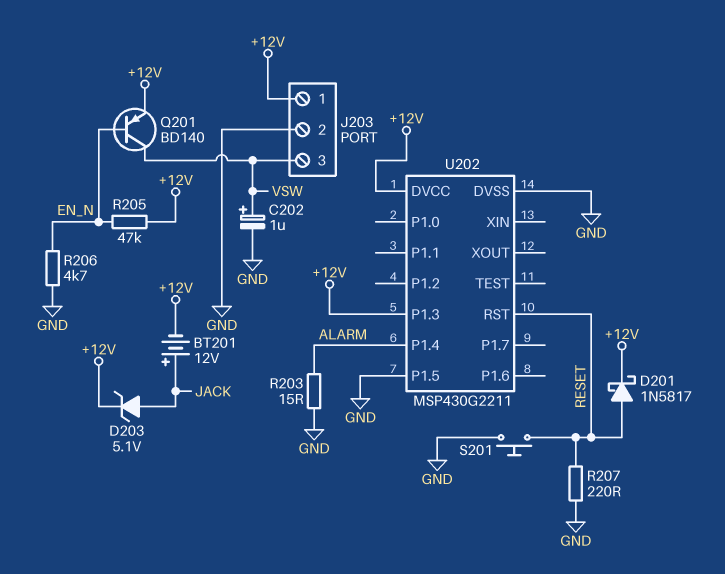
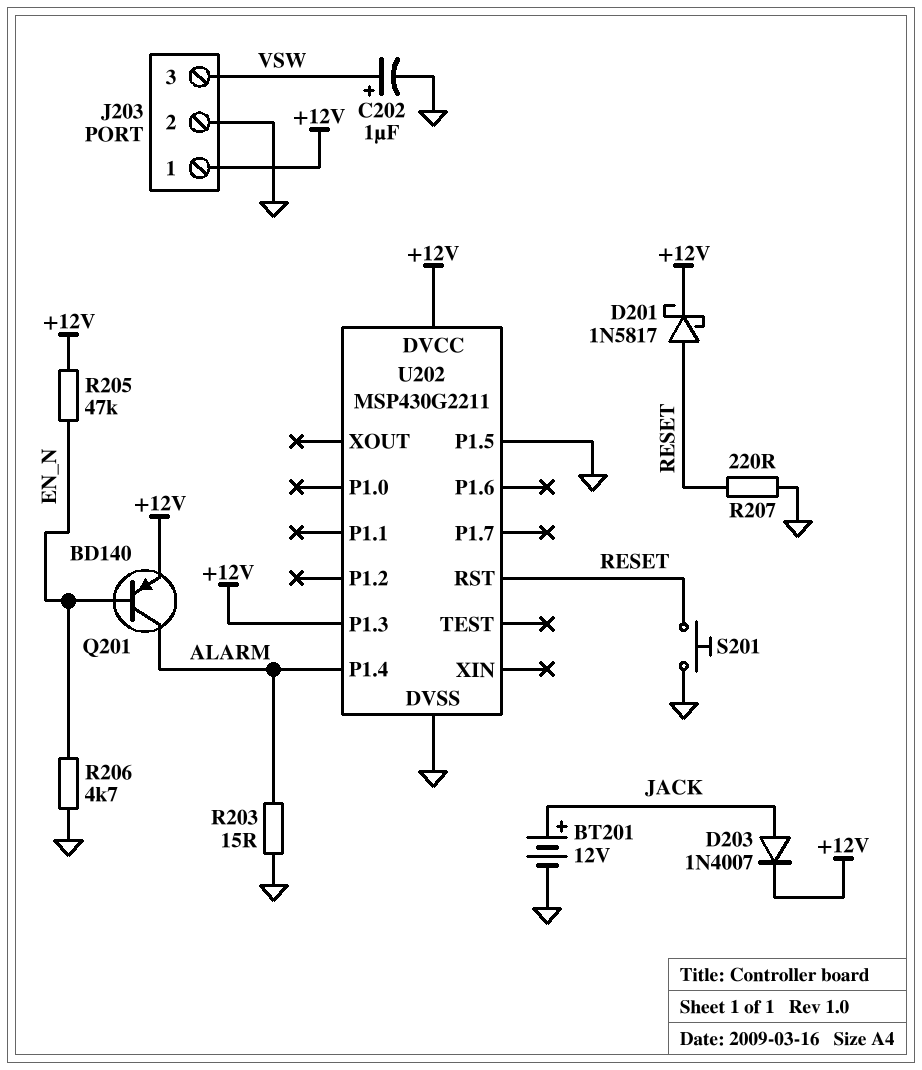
BT201: 12V (plus JACK, minus +12V) -> 12V (plus JACK, minus GND)
D203: zener 5.1V (A JACK, K +12V) -> diode 1N4007 (A JACK, K +12V)
Q201: PNP BD140 (B EN_N, C VSW, E +12V) -> PNP BD140 (B EN_N, C ALARM, E +12V)

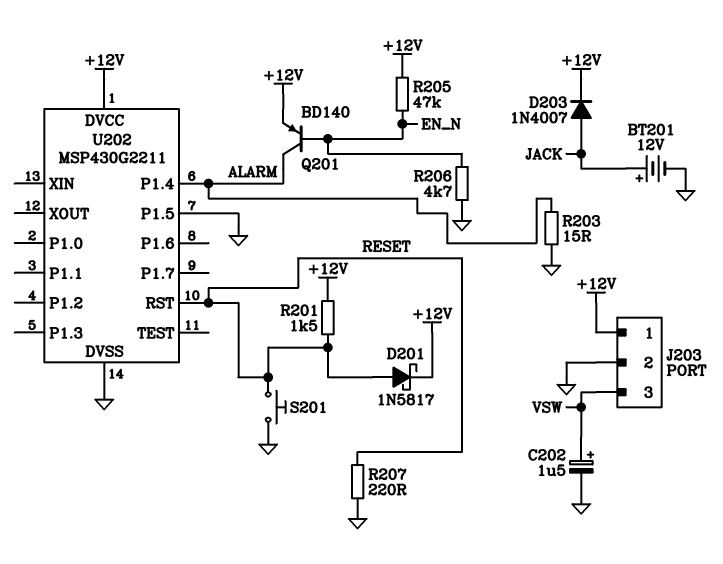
C202: 1uF (plus VSW, minus GND) -> 1.5uF (plus VSW, minus GND)
R201: none -> 1.5k (+12V, RESET)
U202 pin P1.3: +12V -> none

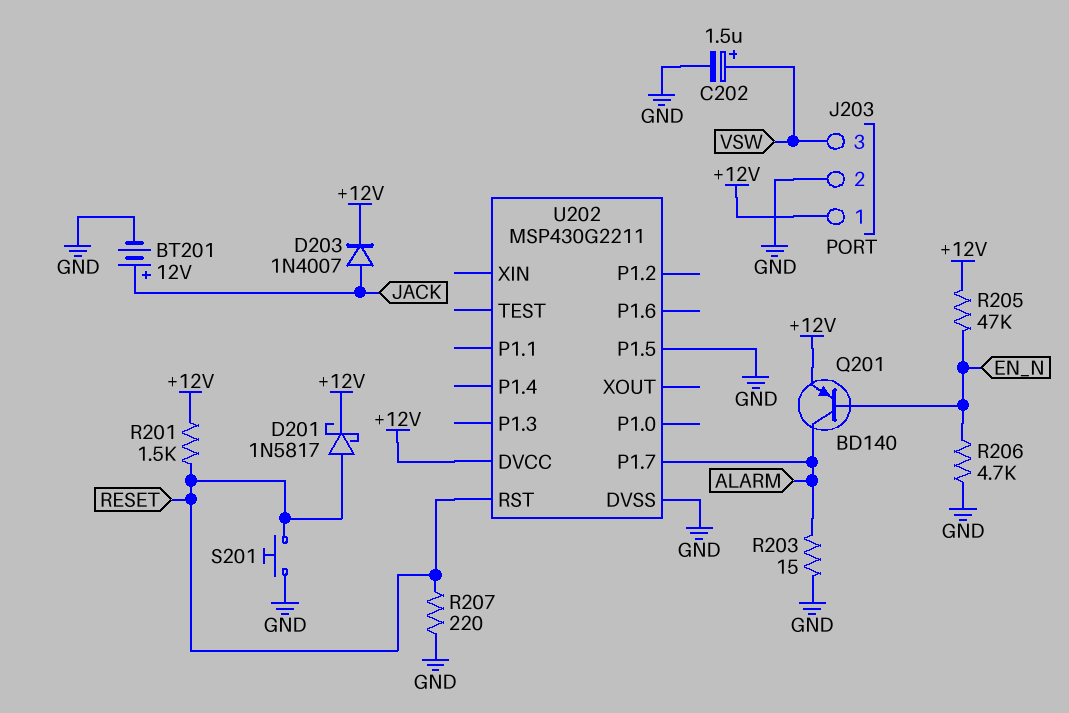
U202 pin P1.4: ALARM -> none
U202 pin P1.7: none -> ALARM

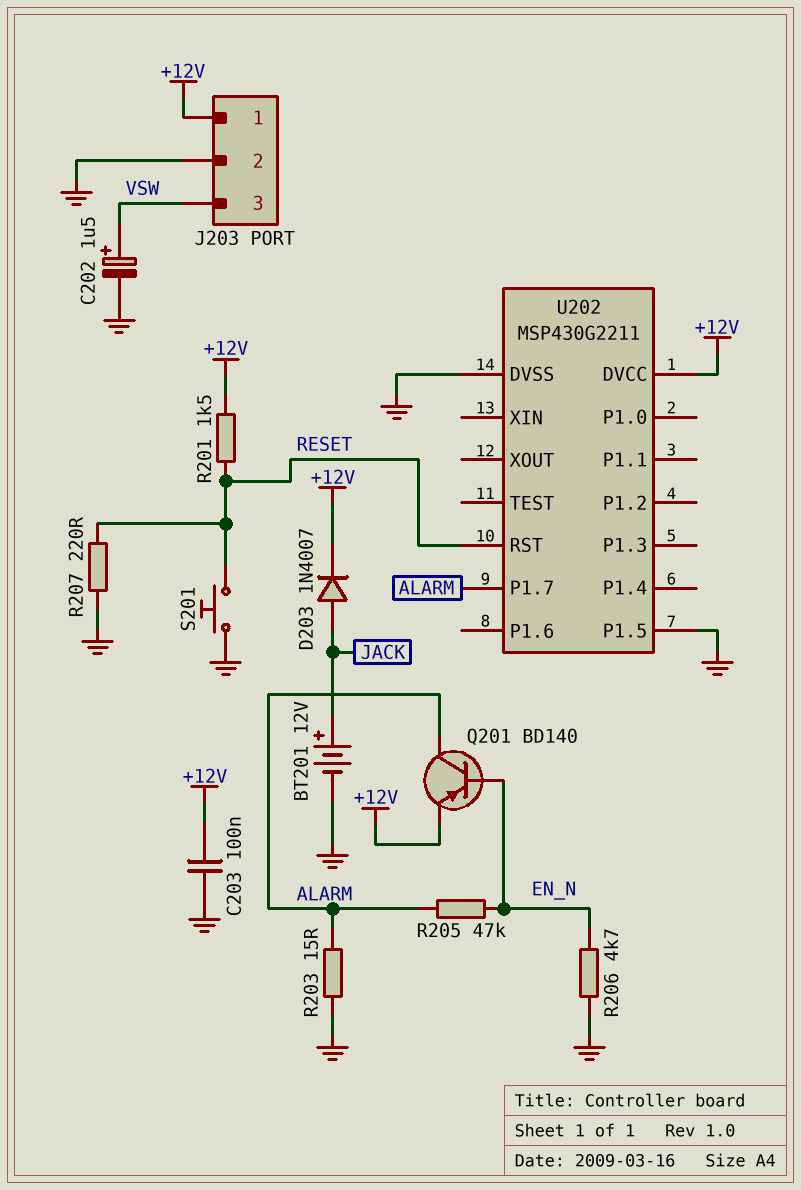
C203: none -> 100nF (+12V, GND)
D201: schottky 1N5817 (A RESET, K +12V) -> none
R205: 47k (+12V, EN_N) -> 47k (ALARM, EN_N)

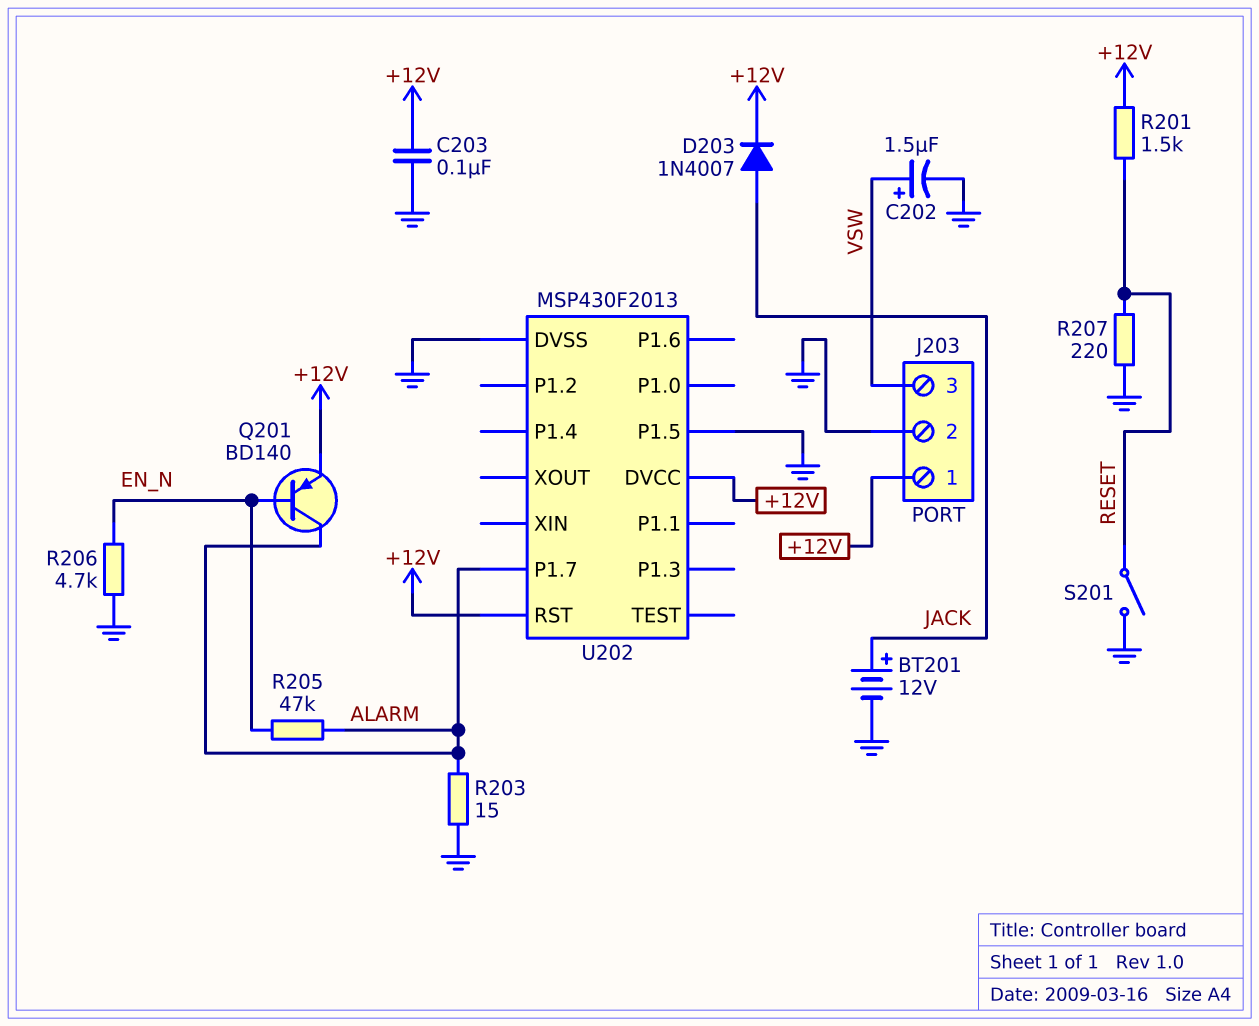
S201: button (GND, RESET) -> switch (GND, RESET)
U202: MSP430G2211 -> MSP430F2013
U202 pin RST: RESET -> +12V

